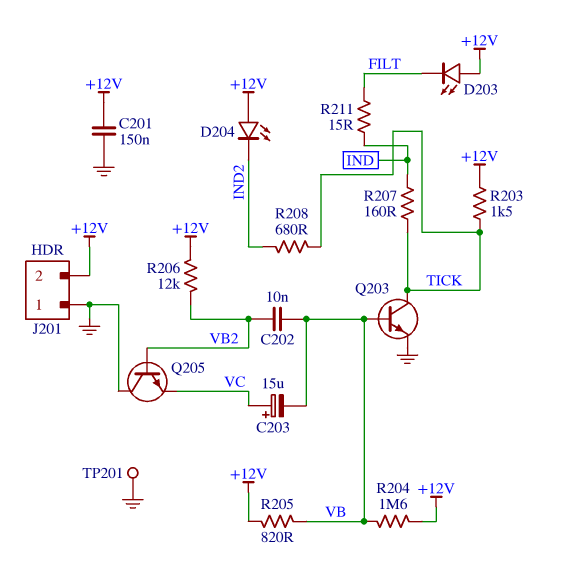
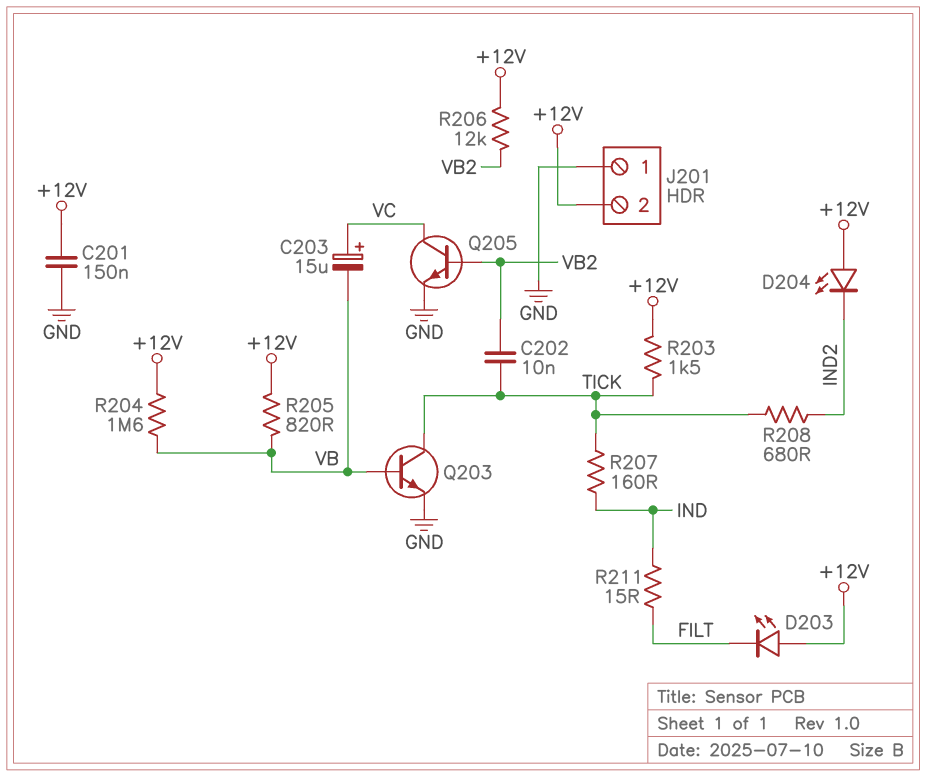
C202: 10nF (VB, VB2) -> 10nF (TICK, VB2)
Q205: NPN (B VB2, C GND, E VC) -> NPN (B VB2, C VC, E GND)
TP201: test point (GND) -> none

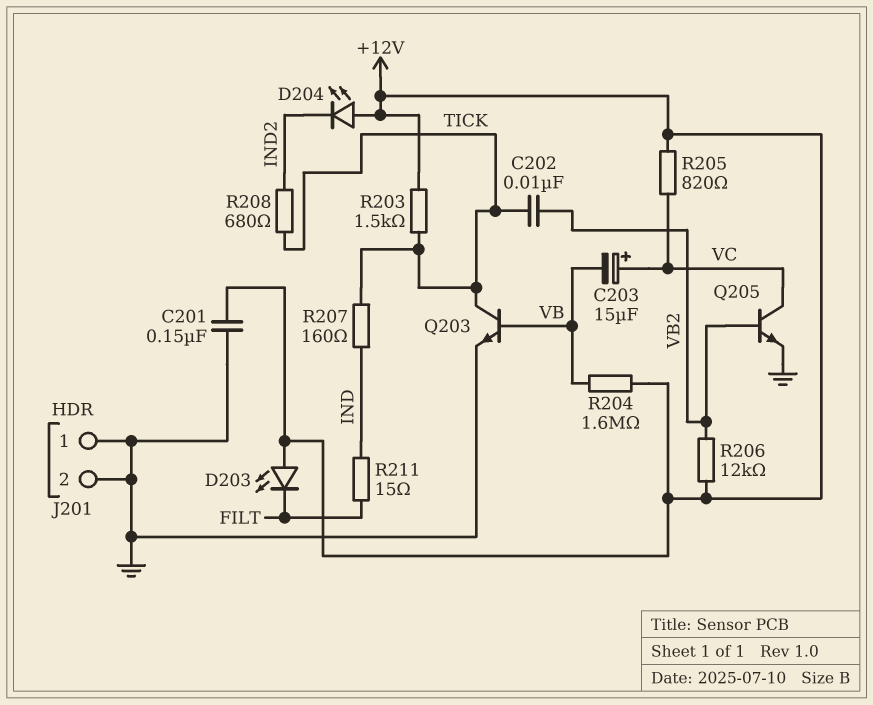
J201 pin 2: +12V -> GND
R205: 820 (+12V, VB) -> 820 (+12V, VC)

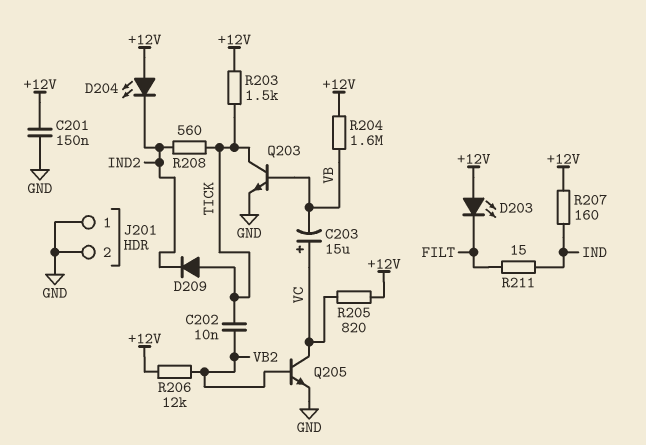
D209: none -> diode (A TICK, K IND2)
R207: 160 (IND, TICK) -> 160 (+12V, IND)
R208: 680 (IND2, TICK) -> 560 (IND2, TICK)

